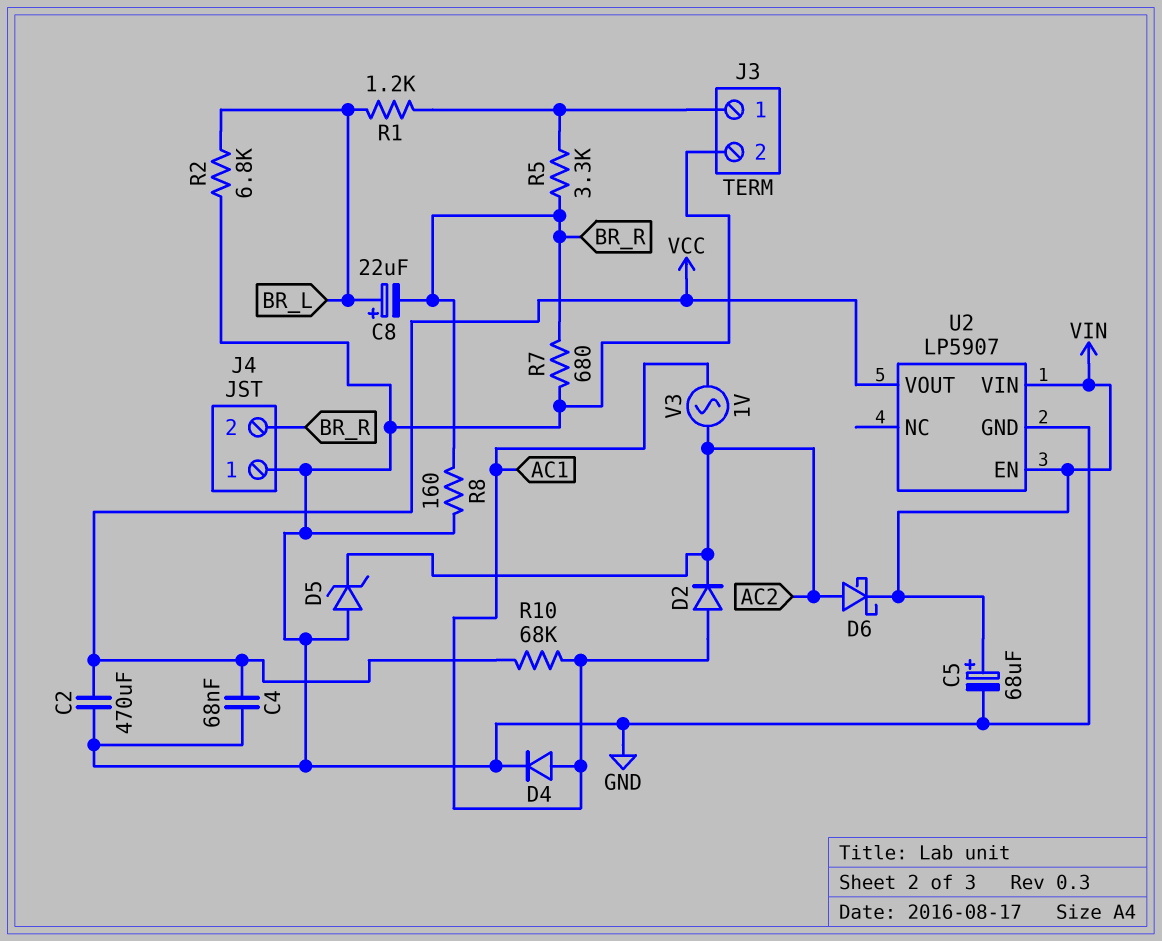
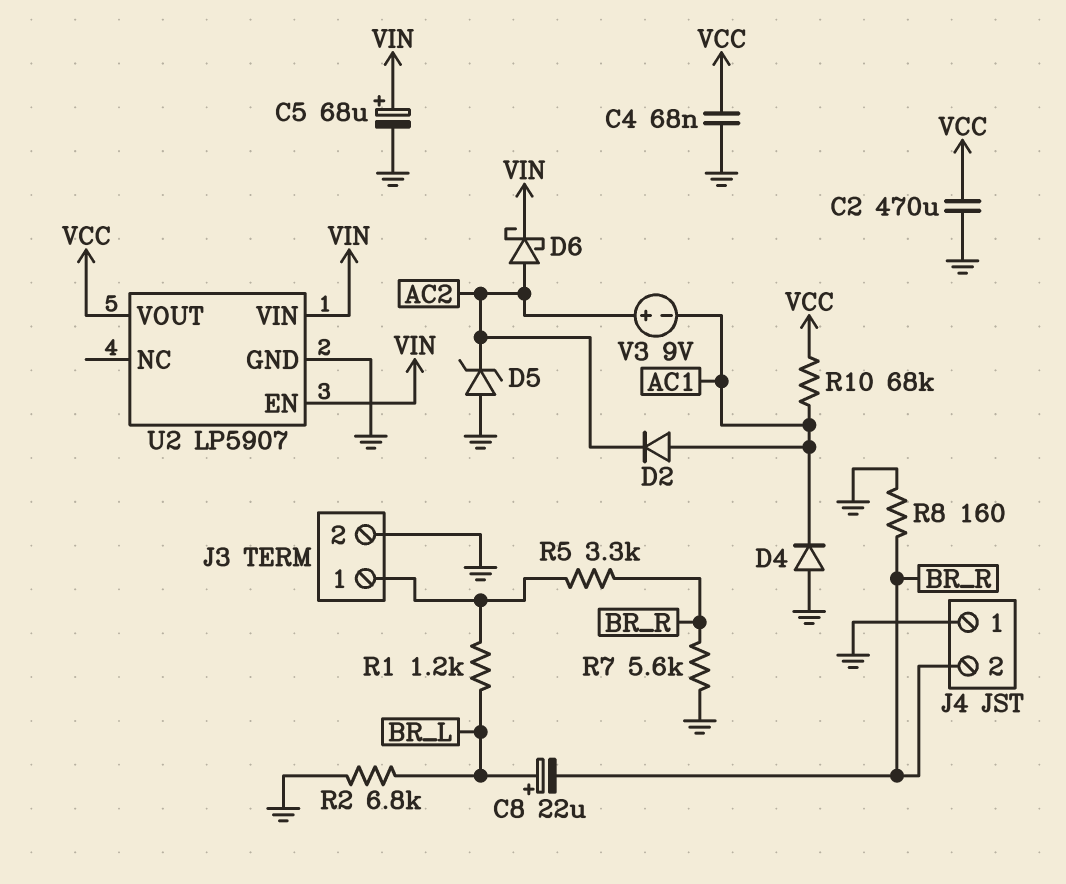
D4: diode (A AC1, K GND) -> diode (A GND, K AC1)
R7: 680 (BR_R, GND) -> 5.6k (BR_R, GND)
V3: AC 1V (AC1, AC2) -> 9V (plus AC2, minus AC1)

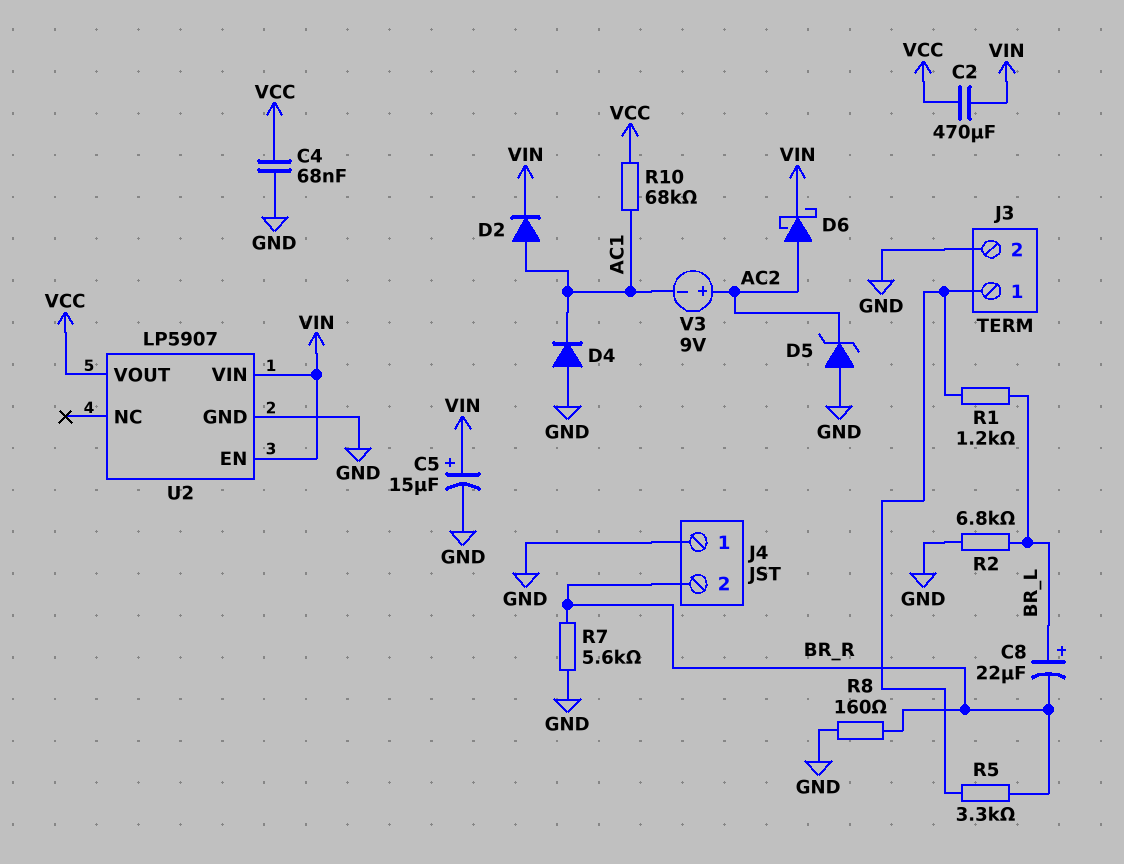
C2: 470uF (GND, VCC) -> 470uF (VCC, VIN)
C5: 68uF (plus VIN, minus GND) -> 15uF (plus VIN, minus GND)
D2: diode (A AC1, K AC2) -> diode (A AC1, K VIN)

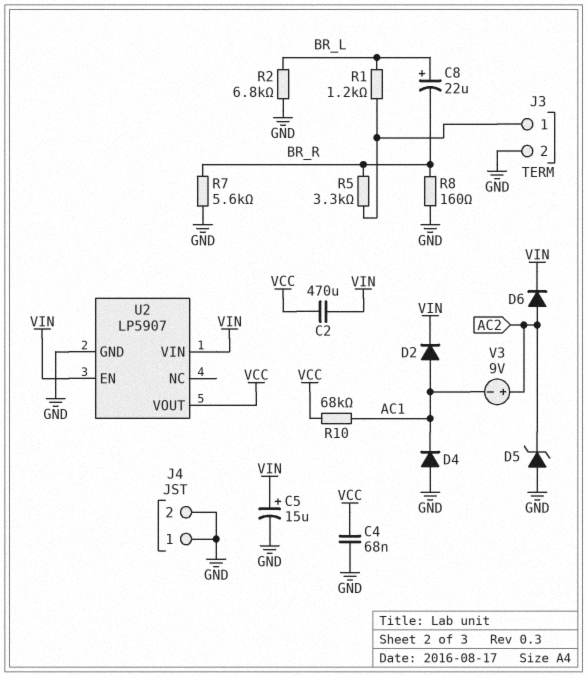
D6: schottky (A AC2, K VIN) -> diode (A AC2, K VIN)
J4 pin 2: BR_R -> GND

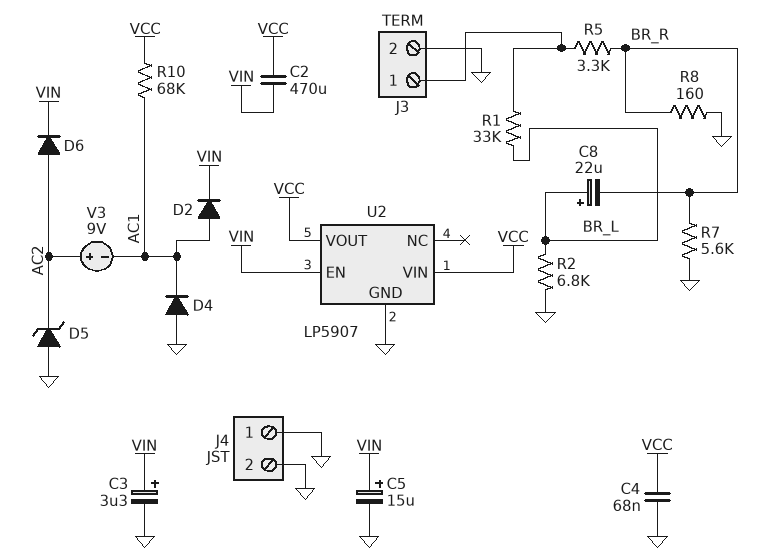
C3: none -> 3.3uF (plus VIN, minus GND)
R1: 1.2k (BR_L, J3/1) -> 33k (BR_L, J3/1)
U2 pin VIN: VIN -> VCC

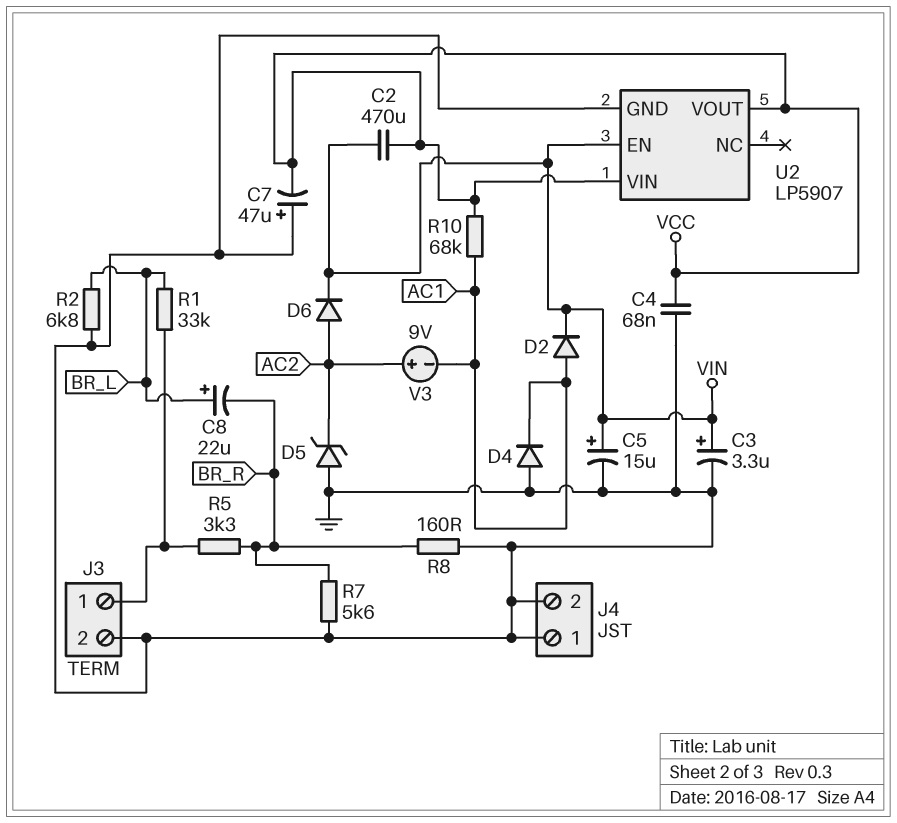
C7: none -> 47uF (plus GND, minus VCC)

